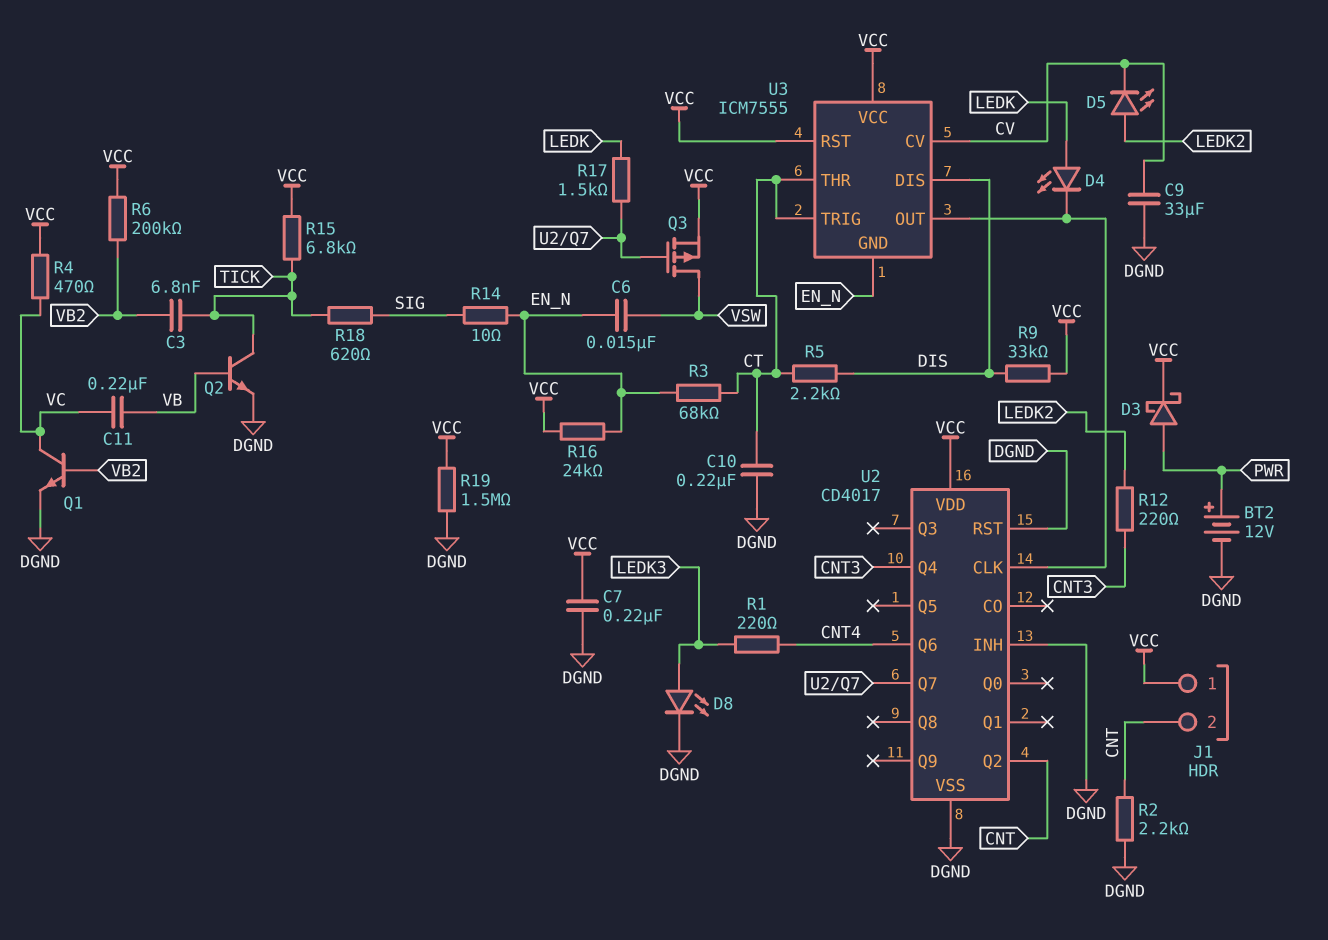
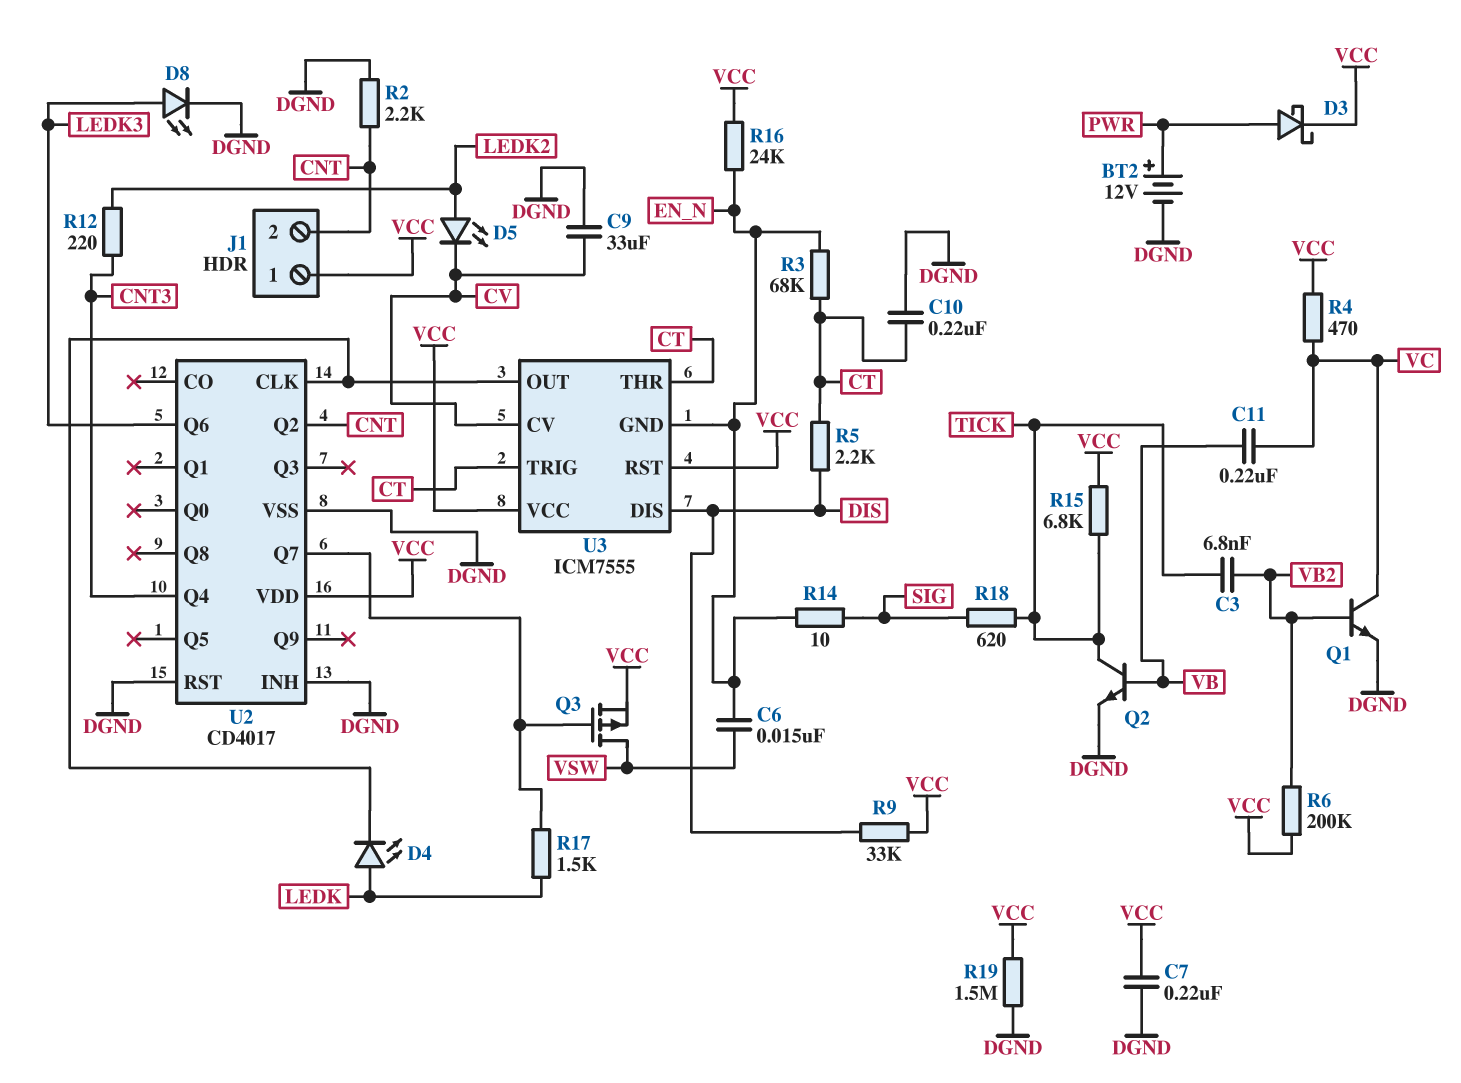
R1: 220 (CNT4, LEDK3) -> none
U2 pin Q6: CNT4 -> LEDK3

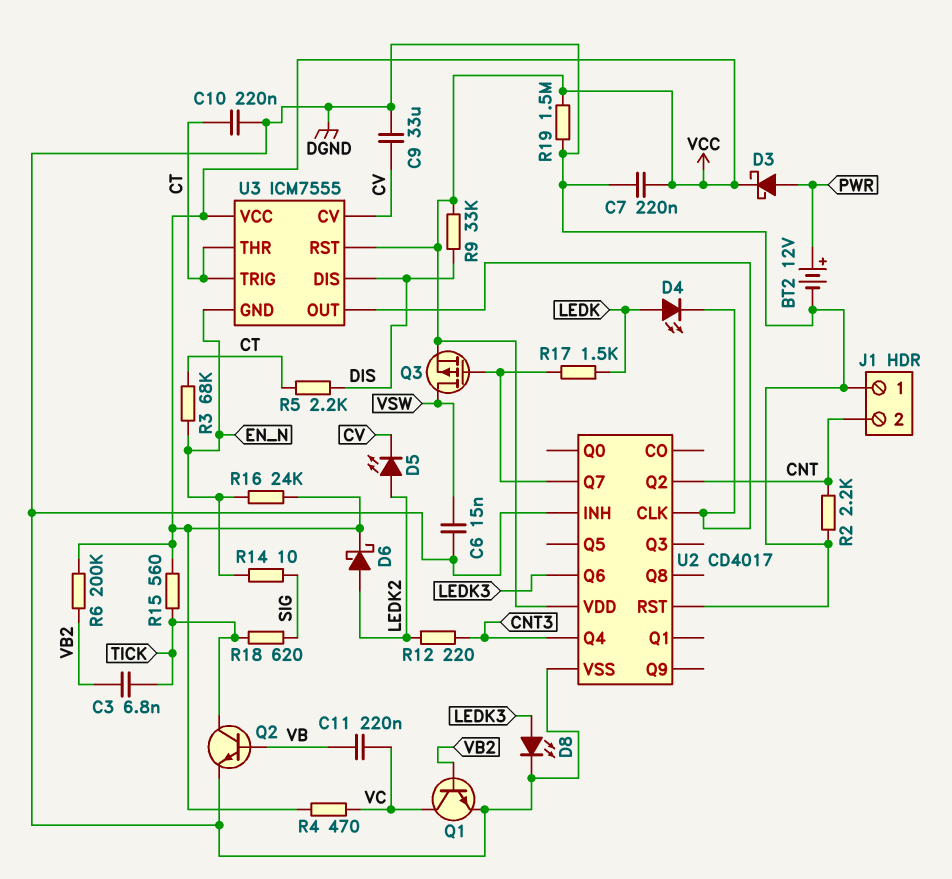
C6: 15nF (EN_N, VSW) -> 15nF (DGND, VSW)
D6: none -> schottky (A LEDK2, K VCC)
J1 pin 1: VCC -> DGND
R15: 6.8k (TICK, VCC) -> 560 (TICK, VCC)

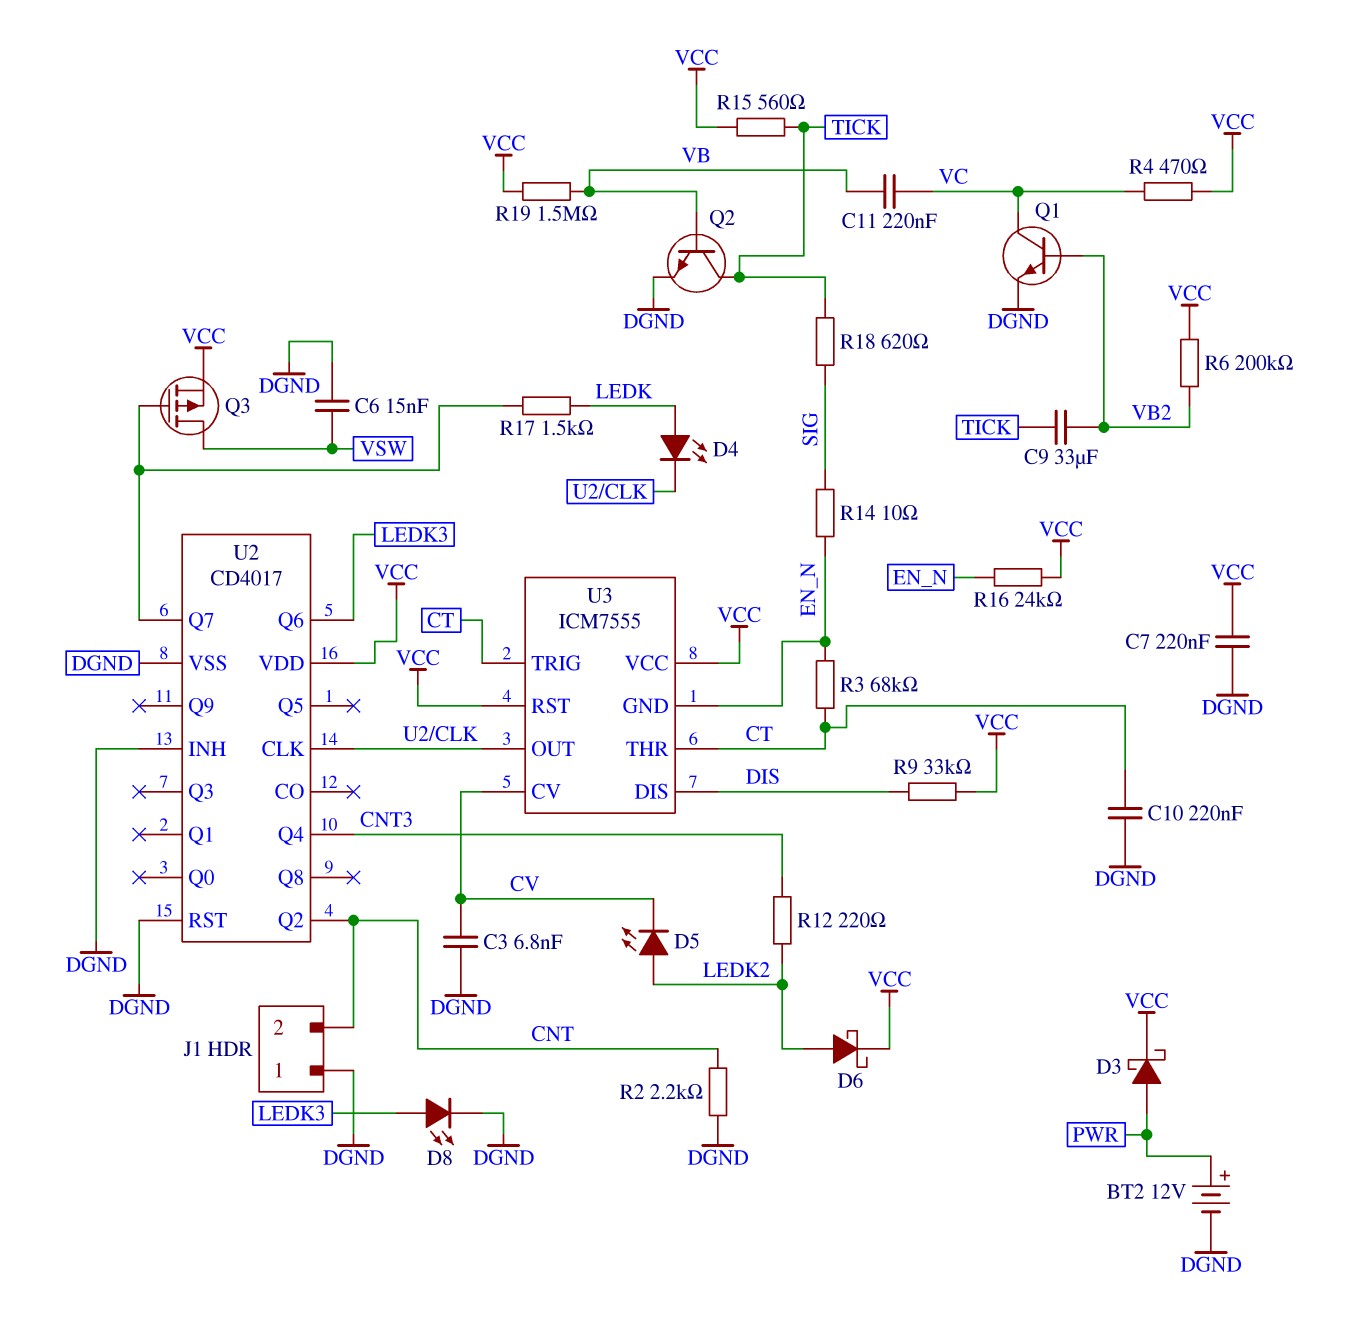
C3: 6.8nF (TICK, VB2) -> 6.8nF (CV, DGND)
C9: 33uF (CV, DGND) -> 33uF (TICK, VB2)
R5: 2.2k (CT, DIS) -> none
R19: 1.5M (DGND, VCC) -> 1.5M (VB, VCC)

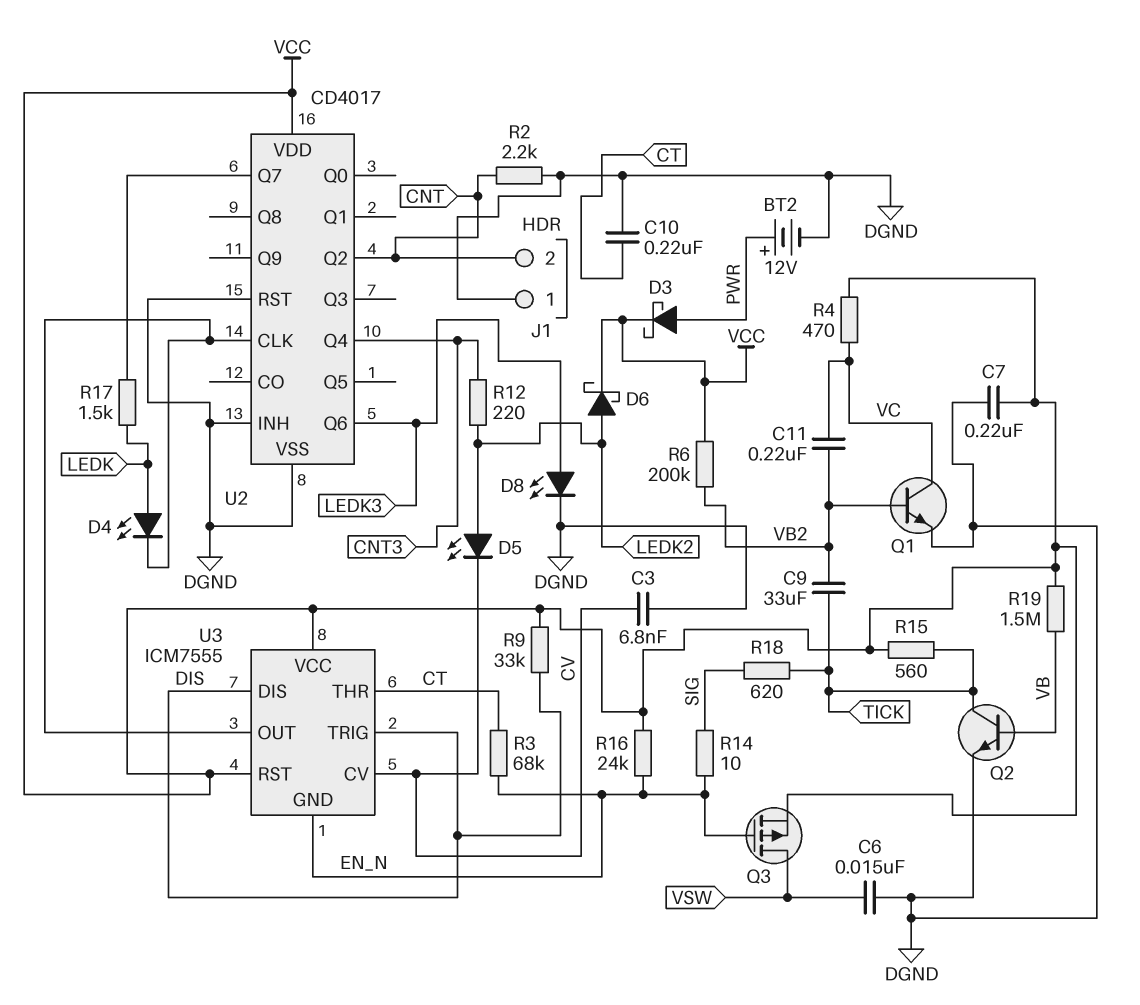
C11: 220nF (VB, VC) -> 220nF (VB2, VC)
Q3: PMOS (G U2/Q7, D VSW, S VCC) -> PMOS (G EN_N, D VSW, S VCC)
U3 pin TRIG: CT -> DIS

